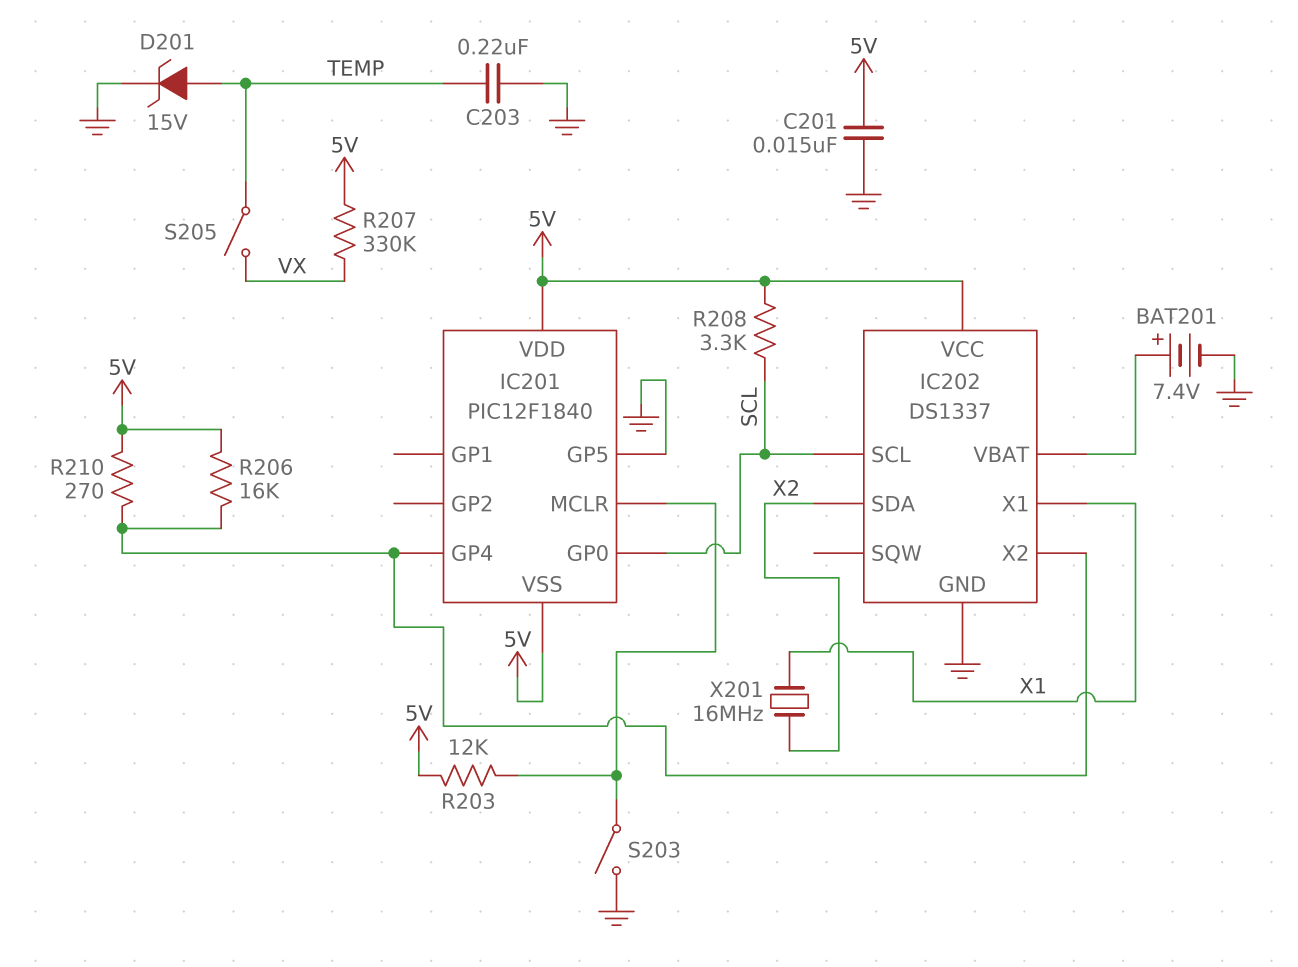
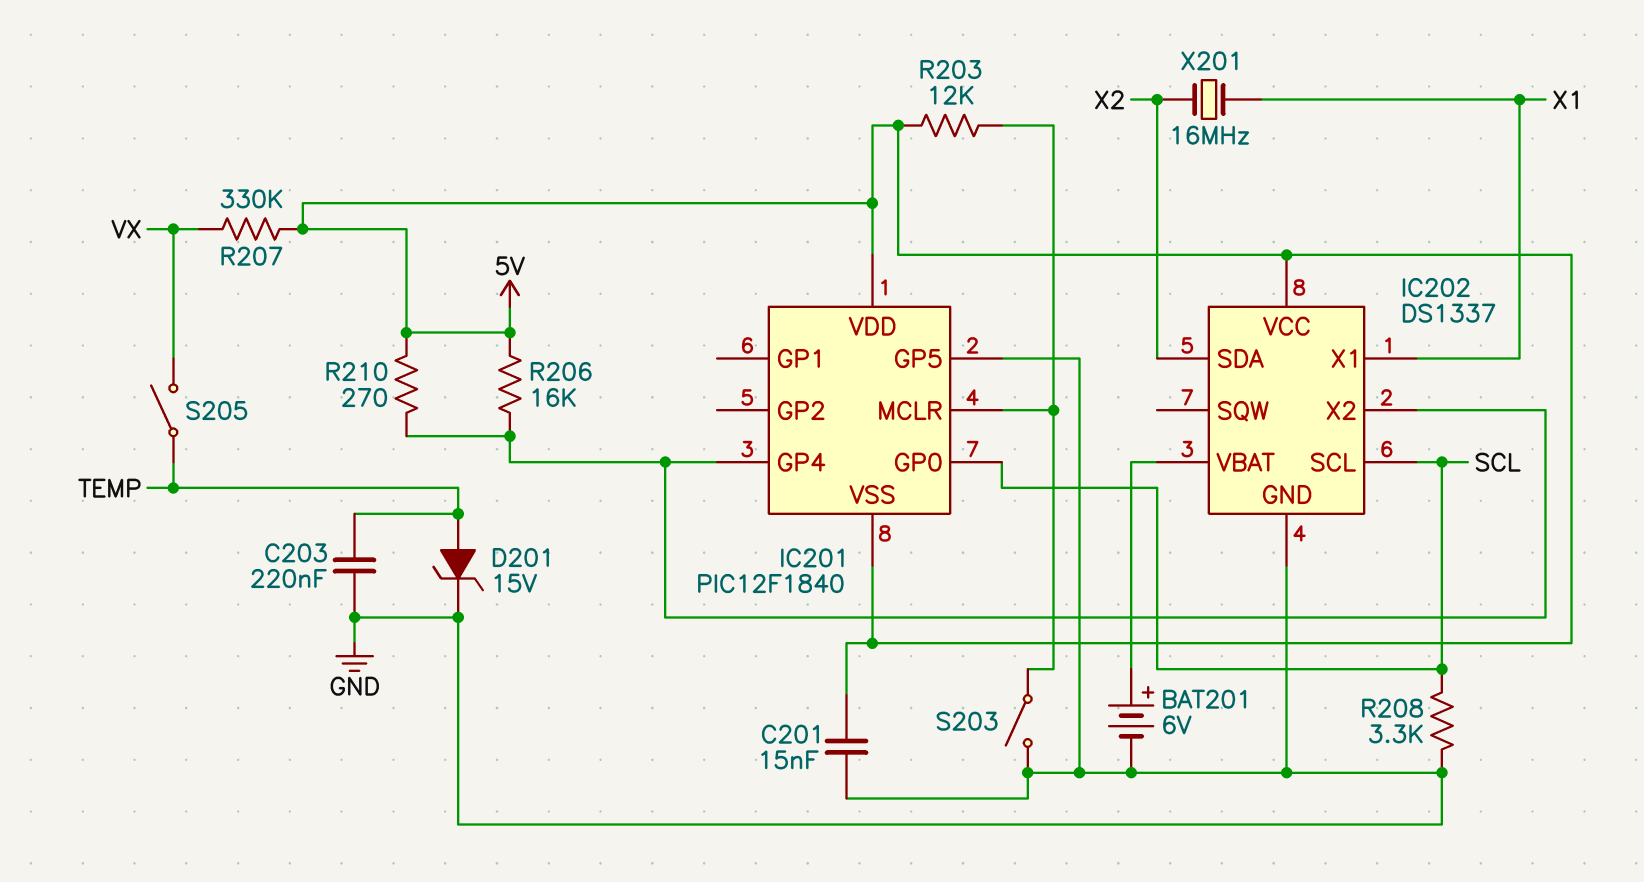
BAT201: 7.4V (plus IC202/VBAT, minus GND) -> 6V (plus IC202/VBAT, minus GND)
R208: 3.3k (5V, SCL) -> 3.3k (GND, SCL)

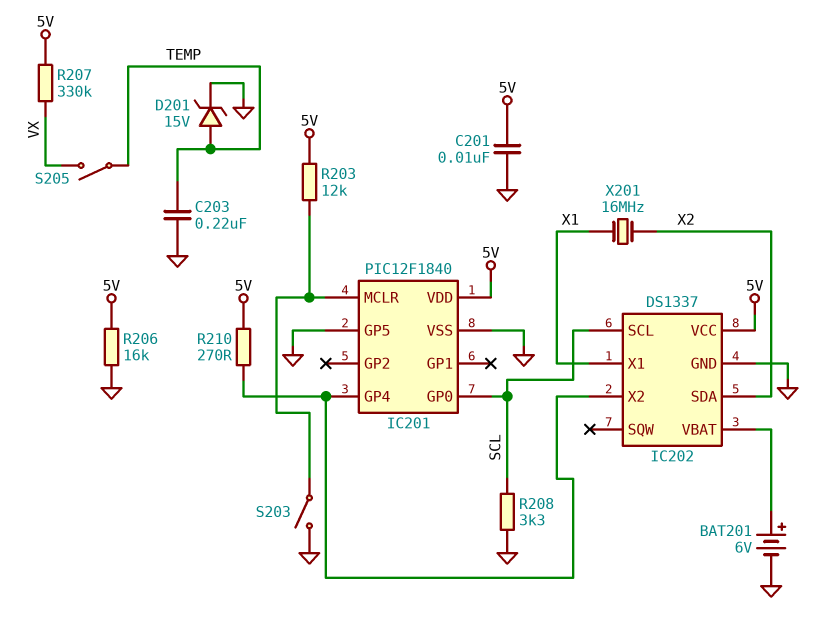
C201: 15nF (5V, GND) -> 10nF (5V, GND)
IC201 pin VSS: 5V -> GND
R206: 16k (5V, IC201/GP4) -> 16k (5V, GND)

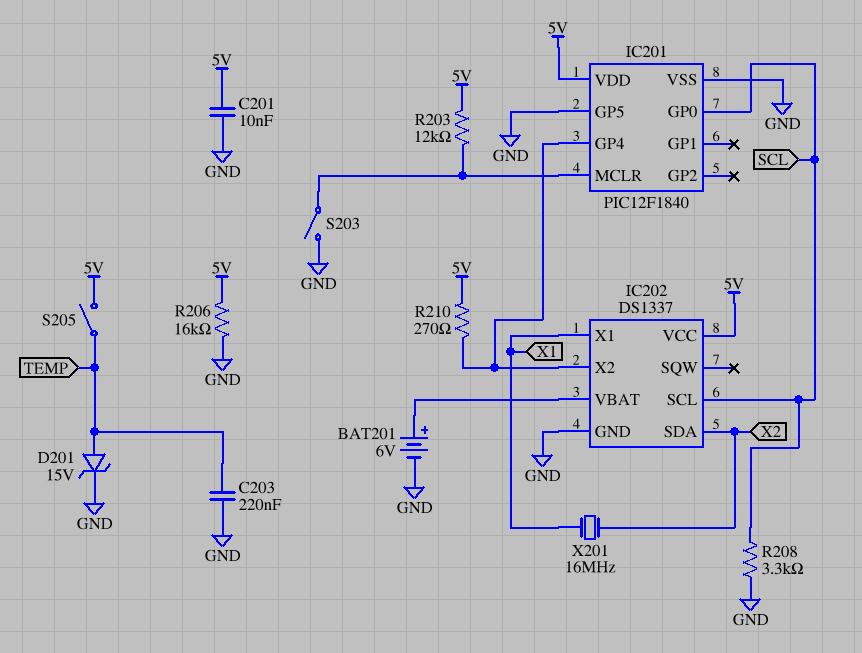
R207: 330k (5V, VX) -> none
S205: switch (TEMP, VX) -> switch (5V, TEMP)

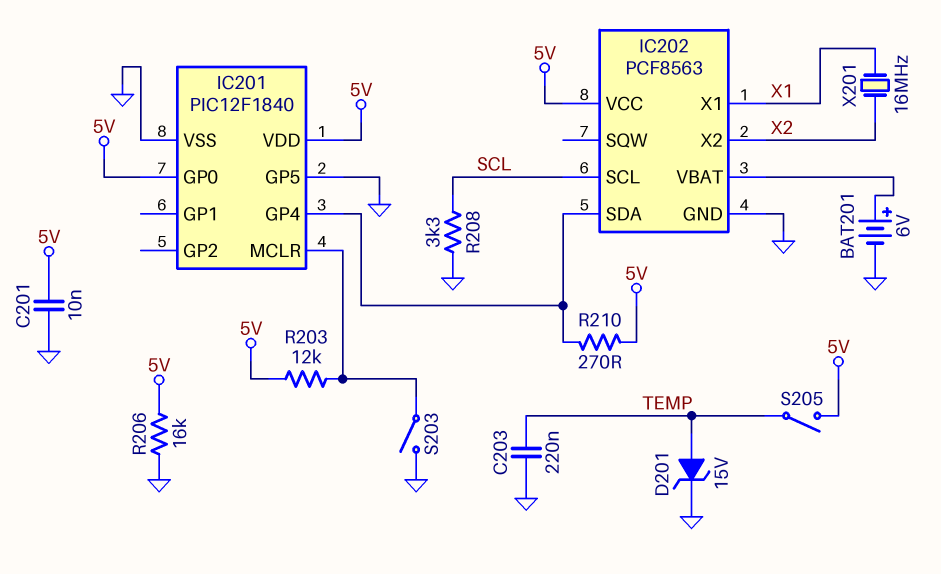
IC201 pin GP0: SCL -> 5V
IC202: DS1337 -> PCF8563
IC202 pin SDA: X2 -> IC201/GP4
IC202 pin X2: IC201/GP4 -> X2

